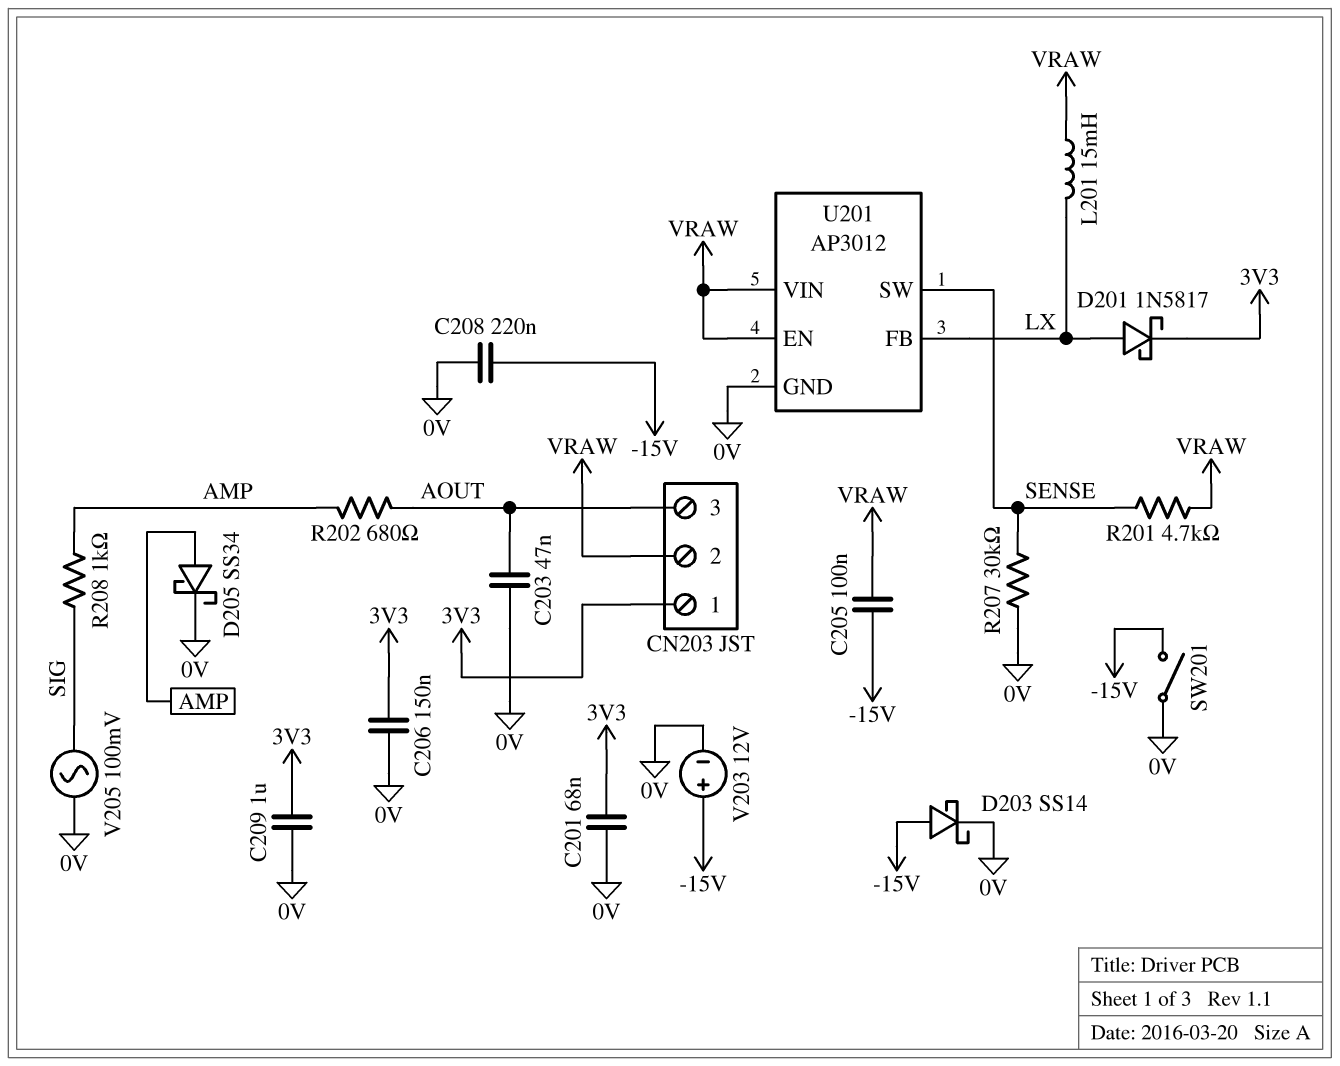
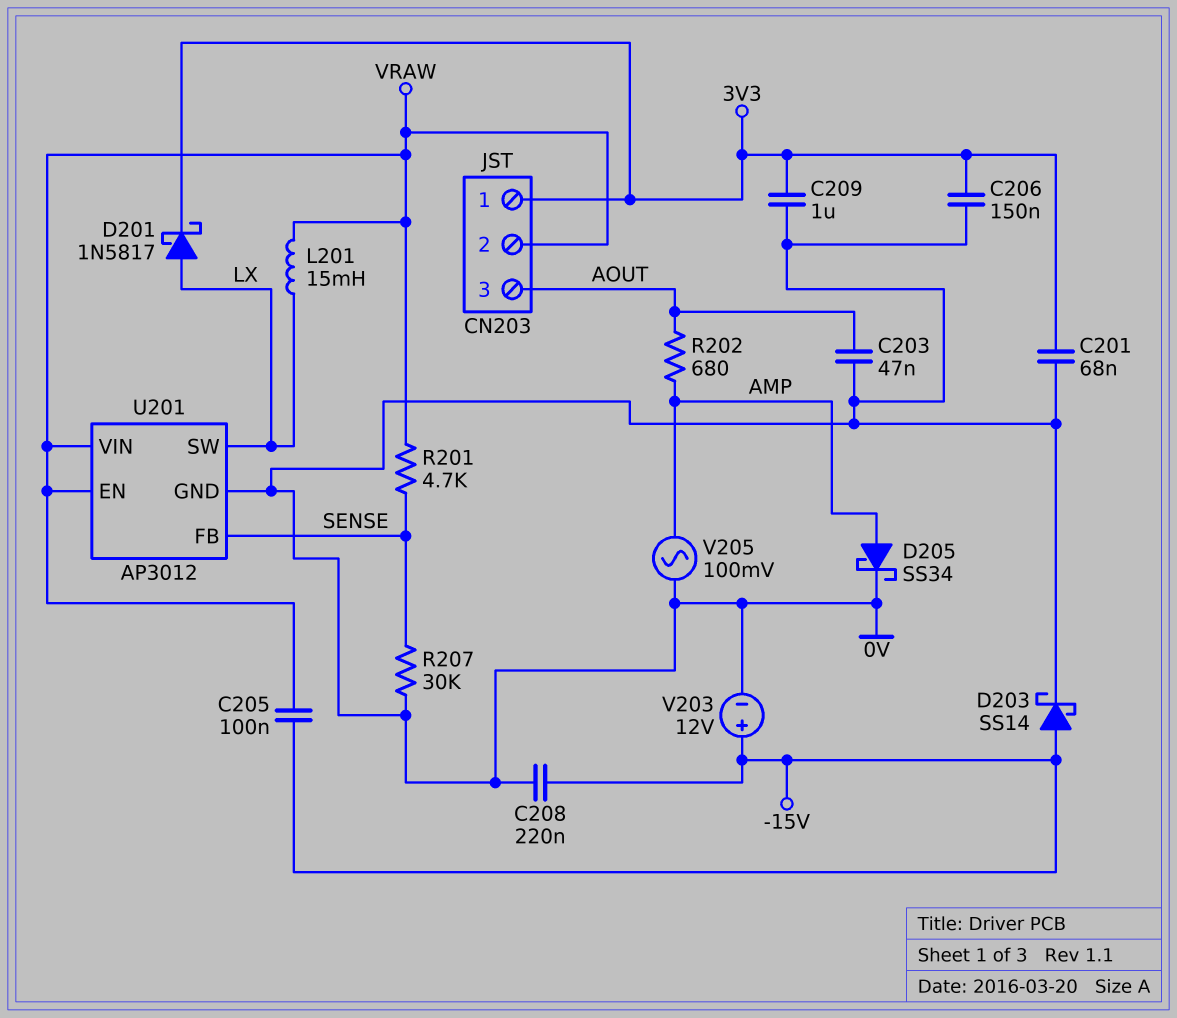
R208: 1k (AMP, SIG) -> none
SW201: switch (-15V, 0V) -> none
U201 pin FB: LX -> SENSE
U201 pin SW: SENSE -> LX
V205: AC 100mV (0V, SIG) -> AC 100mV (0V, AMP)

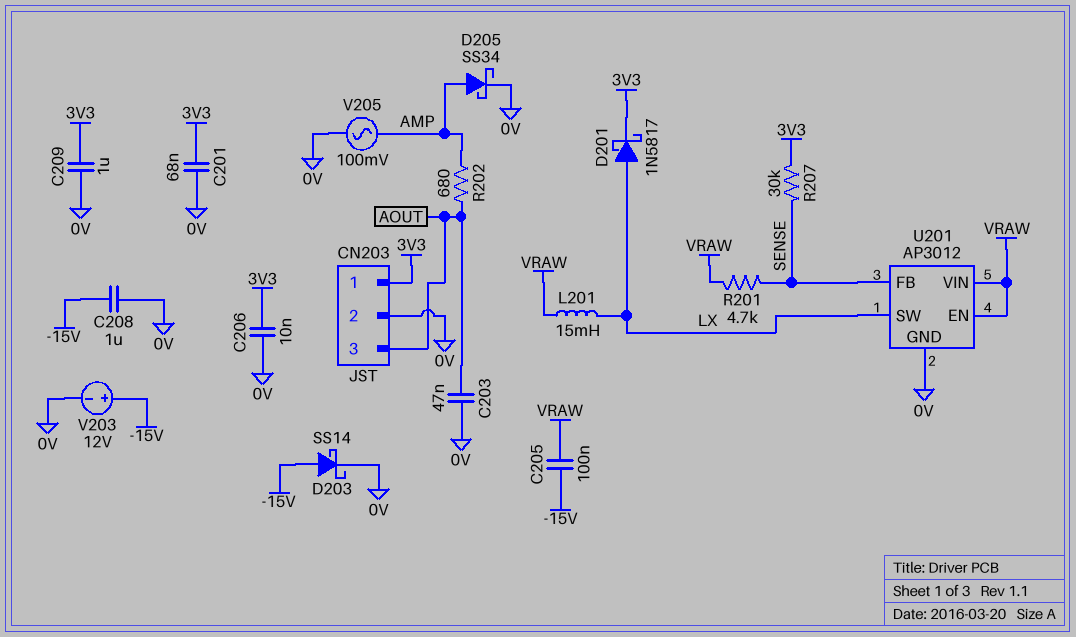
C206: 150nF (0V, 3V3) -> 10nF (0V, 3V3)
C208: 220nF (-15V, 0V) -> 1uF (-15V, 0V)
CN203 pin 2: VRAW -> 0V
R207: 30k (0V, SENSE) -> 30k (3V3, SENSE)

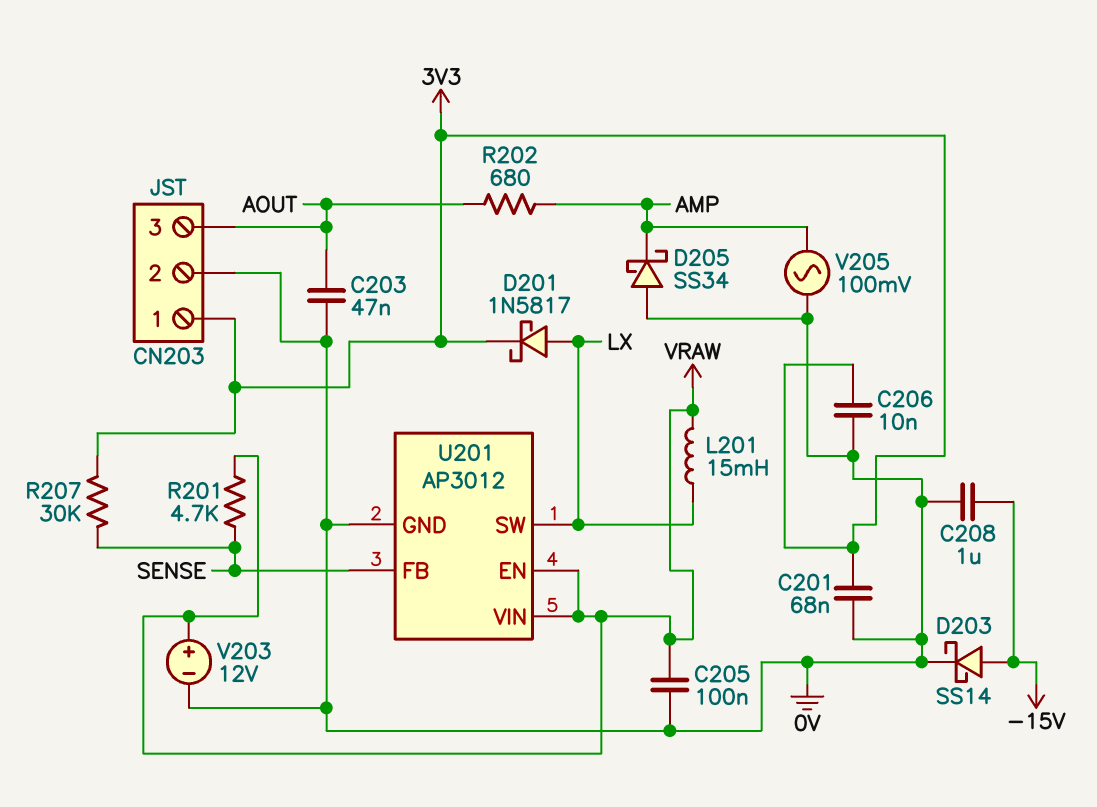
C205: 100nF (-15V, VRAW) -> 100nF (0V, VRAW)
C209: 1uF (0V, 3V3) -> none
D205: schottky SS34 (A AMP, K 0V) -> schottky SS34 (A 0V, K AMP)
V203: 12V (plus -15V, minus 0V) -> 12V (plus VRAW, minus 0V)

